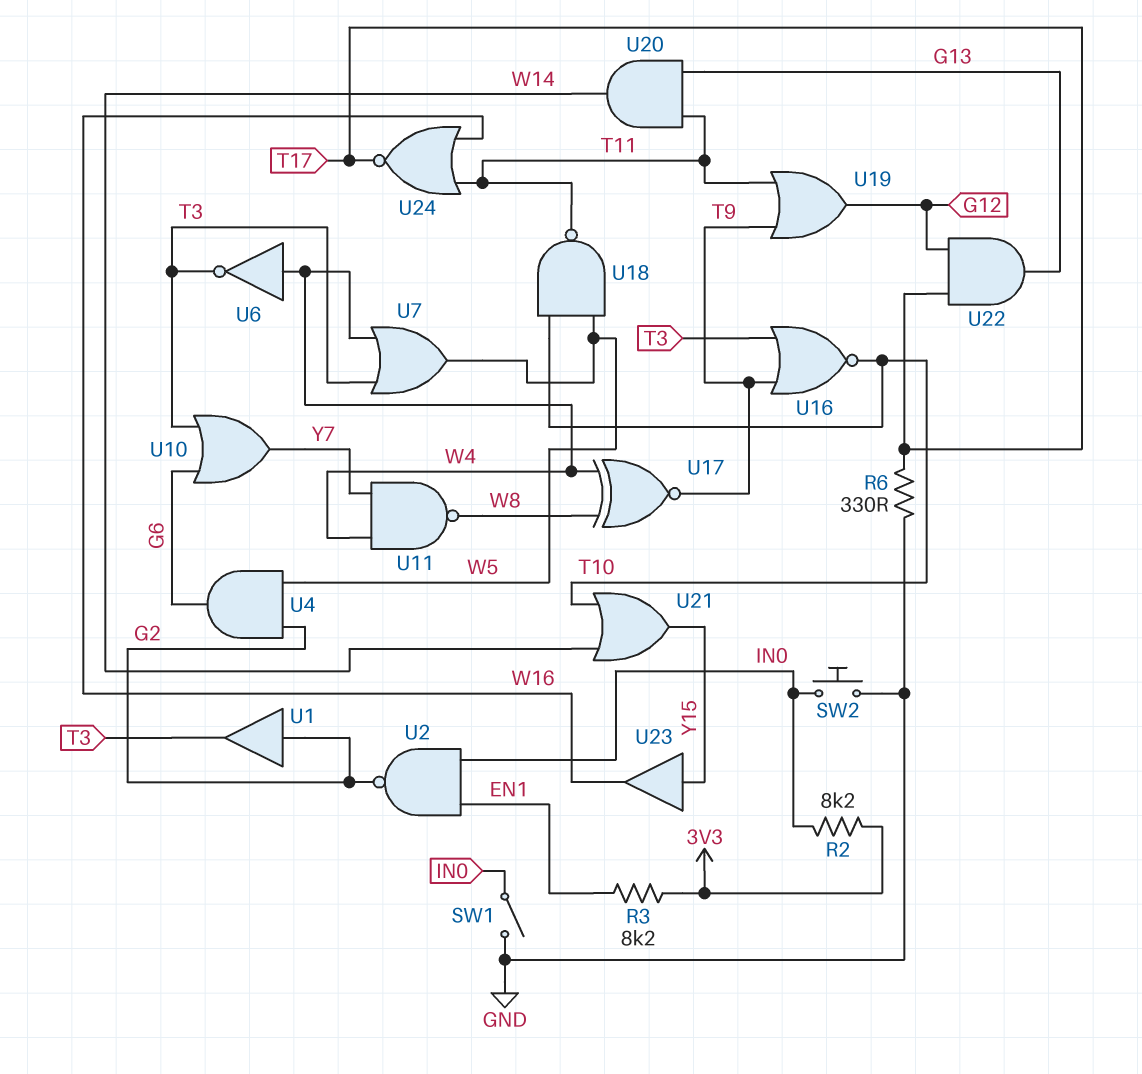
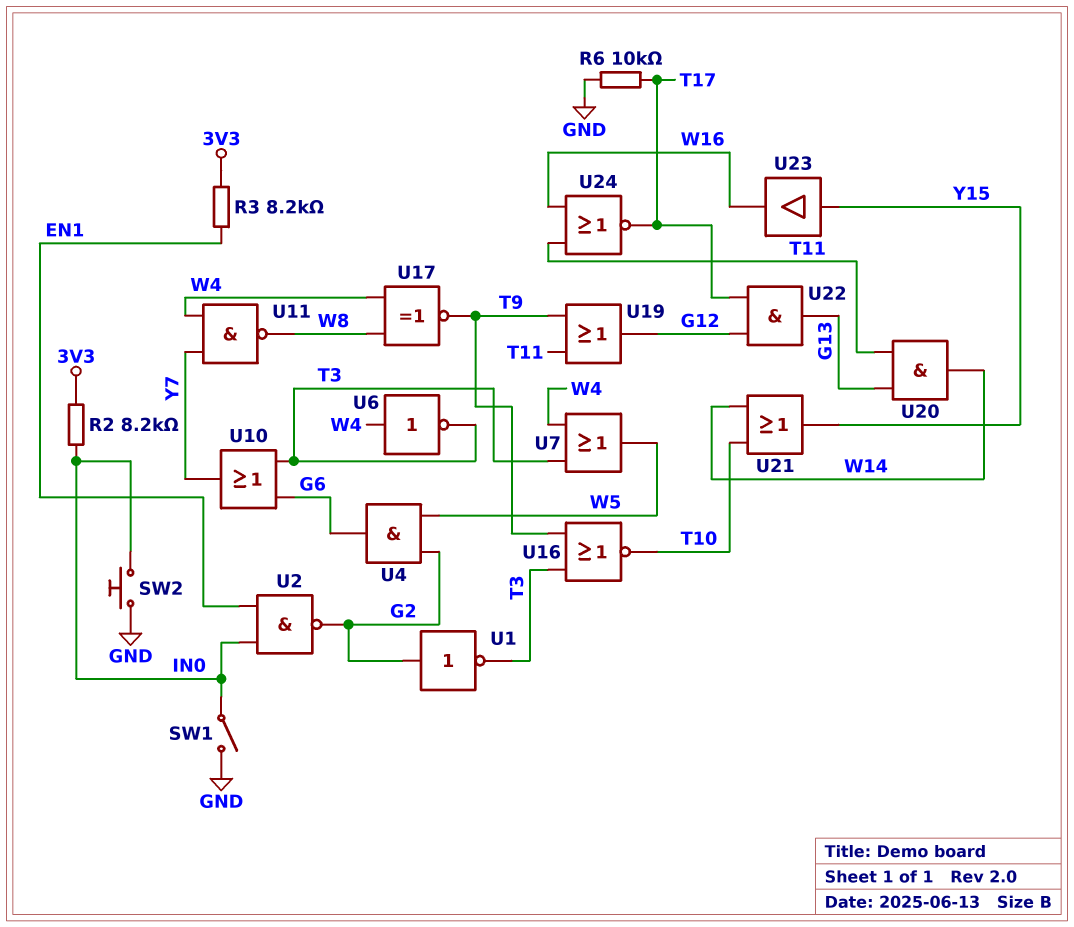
R6: 330 (GND, T17) -> 10k (GND, T17)
U1: buffer (in G2, out T3) -> NOT (in G2, out T3)
U18: NAND (in T10, in W5, out T11) -> none

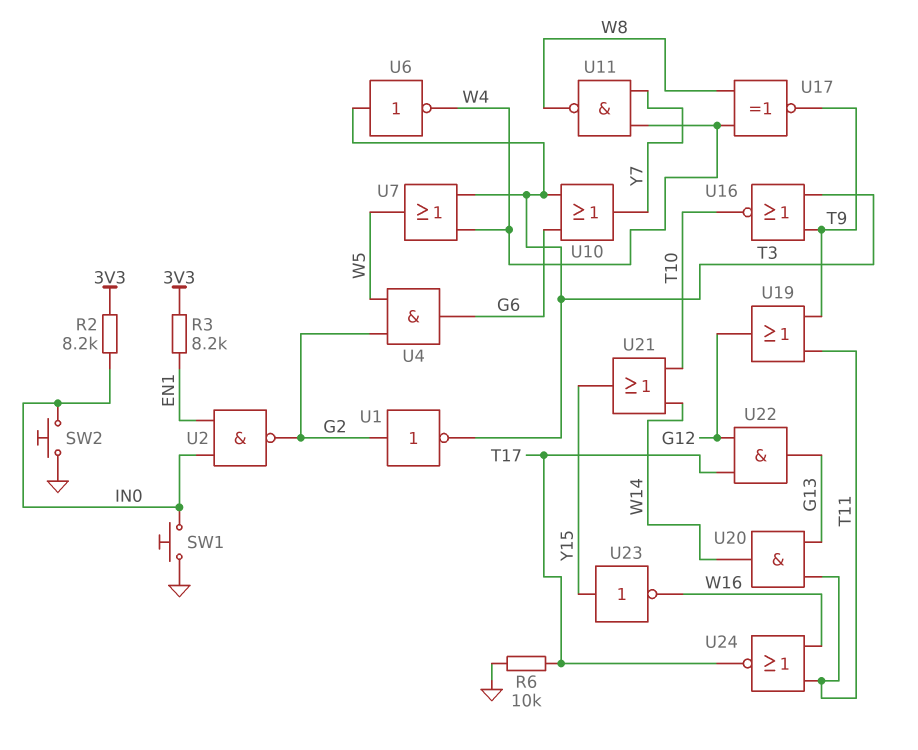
SW1: switch (GND, IN0) -> button (GND, IN0)
U6: NOT (in W4, out T3) -> NOT (in T3, out W4)
U23: buffer (in Y15, out W16) -> NOT (in Y15, out W16)

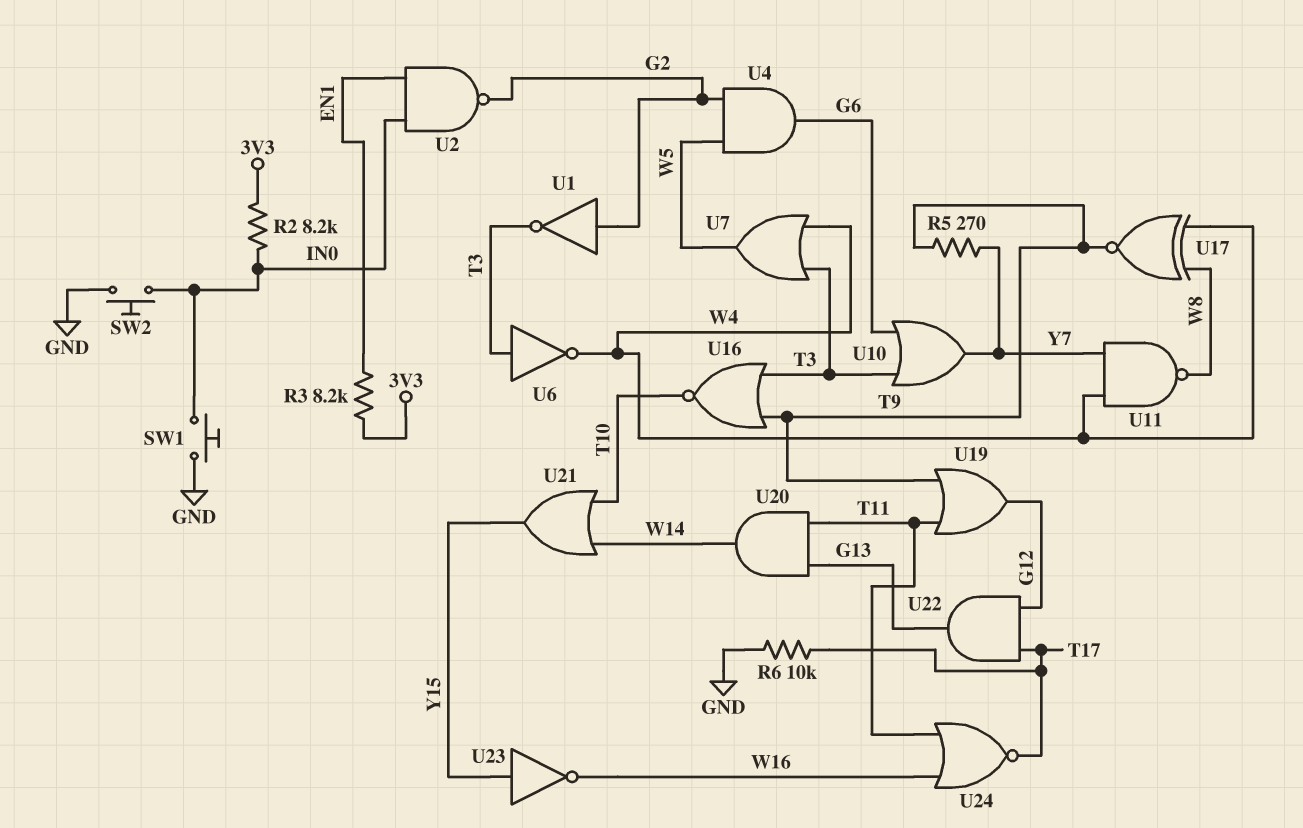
R5: none -> 270 (T9, Y7)

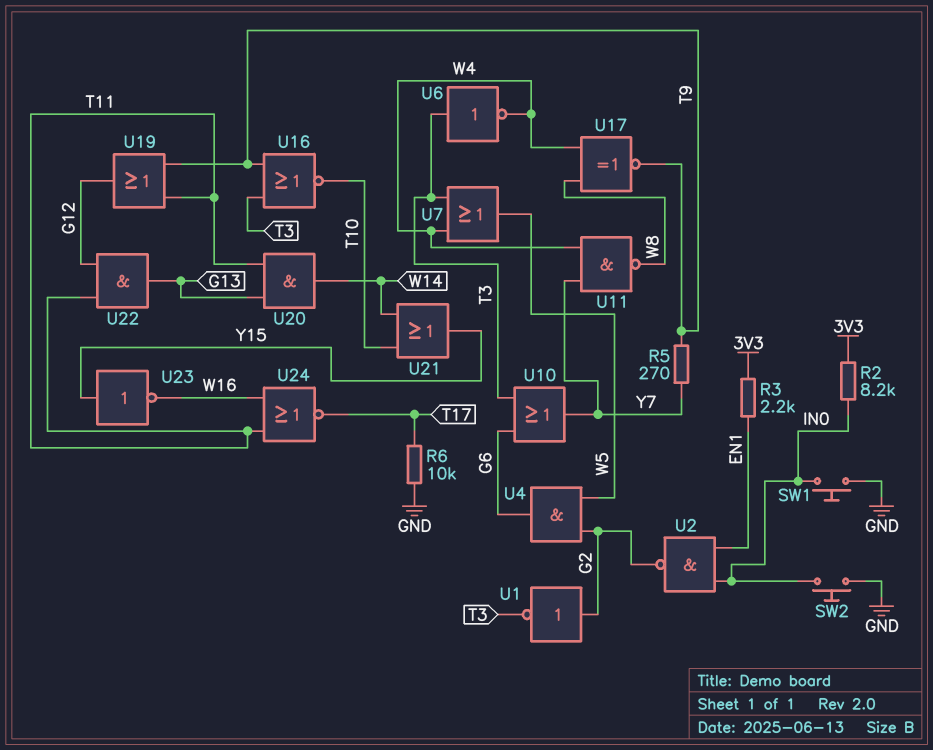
R3: 8.2k (3V3, EN1) -> 2.2k (3V3, EN1)
U22: AND (in G12, in T17, out G13) -> AND (in G12, in T11, out G13)

